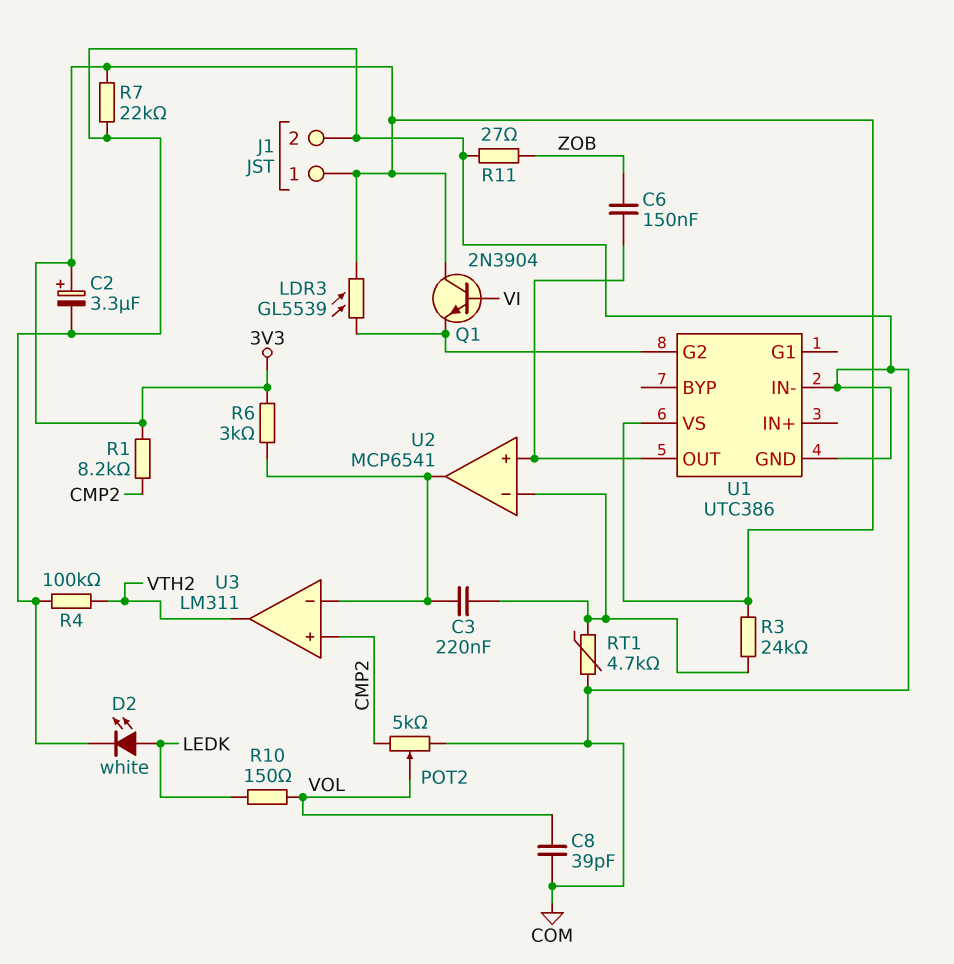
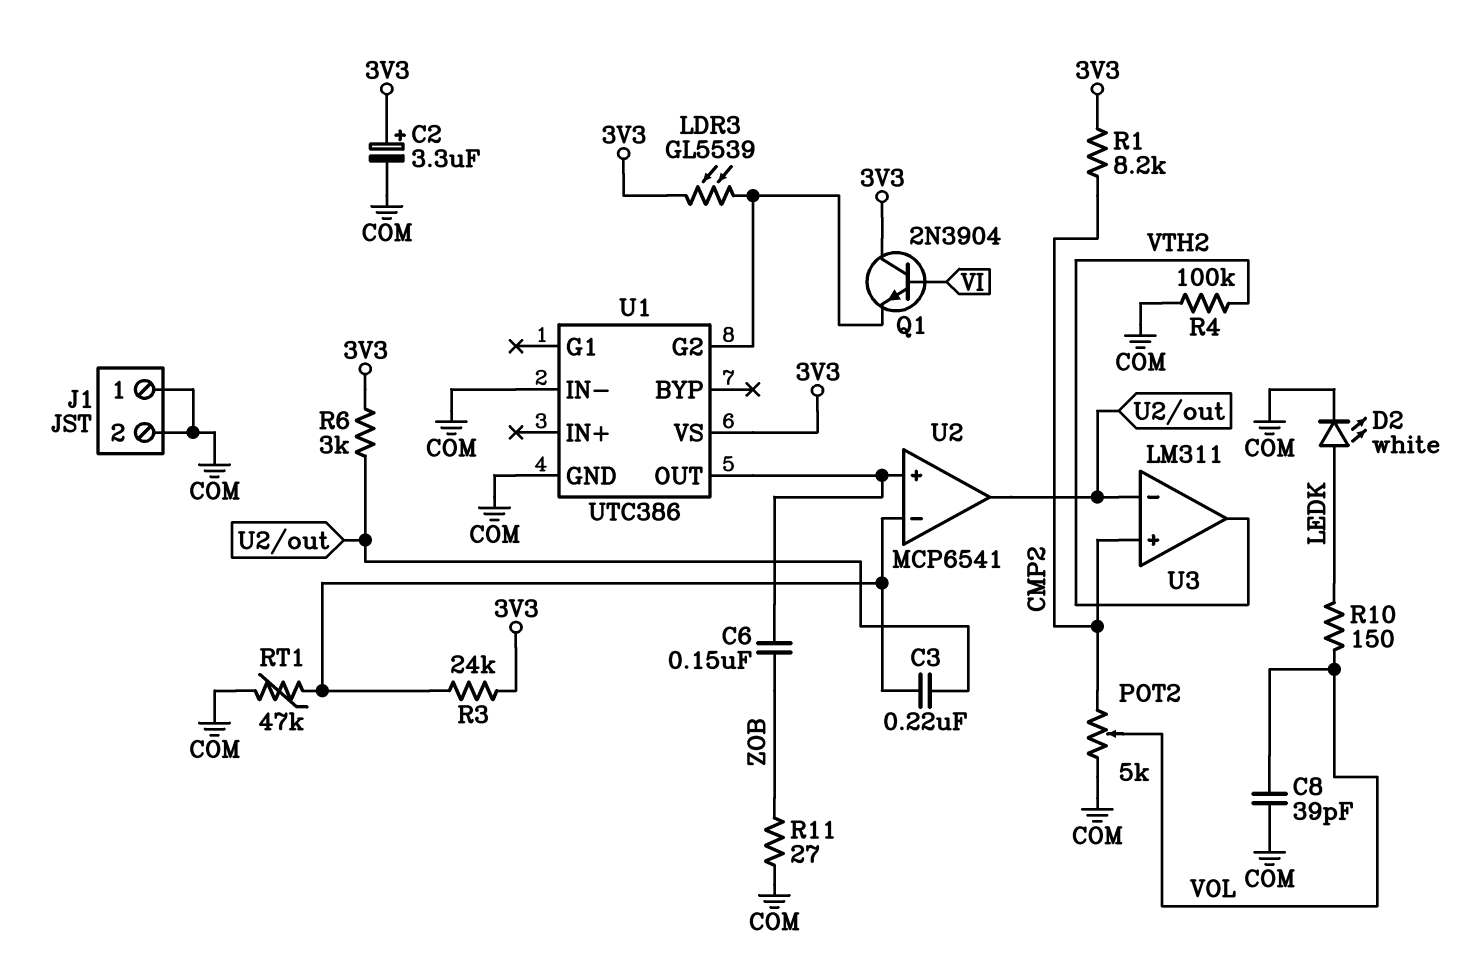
J1 pin 1: 3V3 -> COM
R7: 22k (3V3, COM) -> none
RT1: 4.7k (COM, U2/in-) -> 47k (COM, U2/in-)

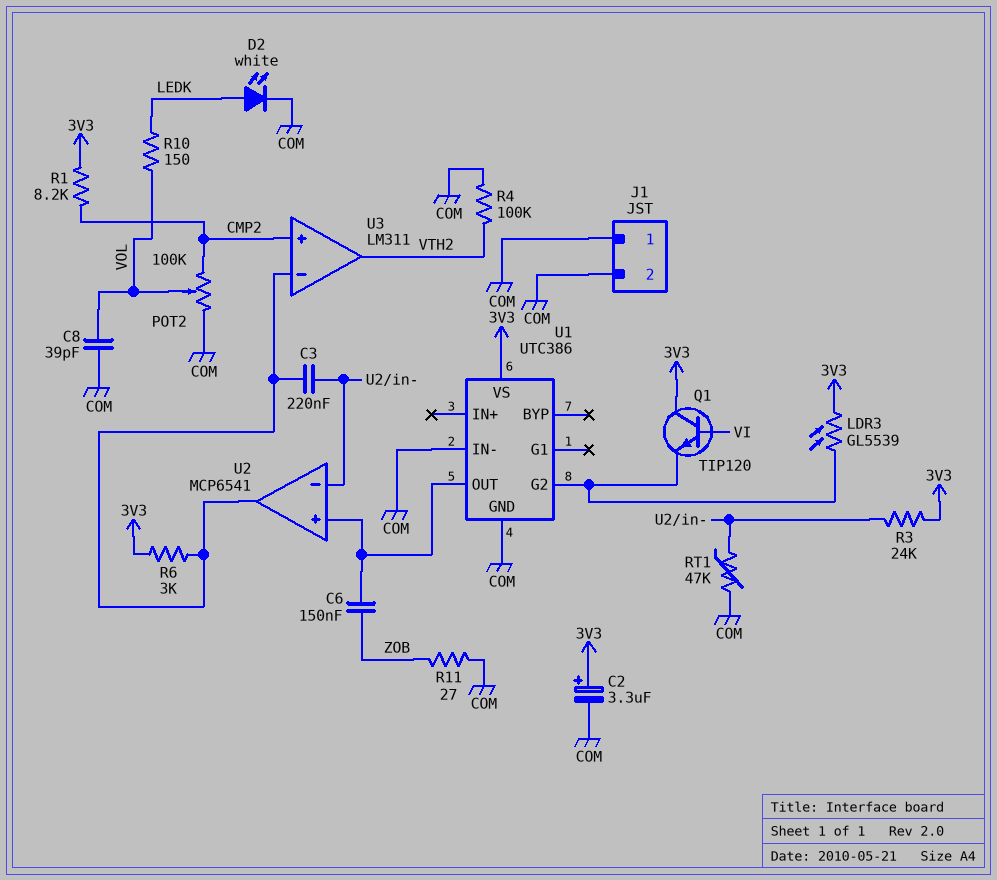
POT2: 5k (CMP2, COM, wiper VOL) -> 100k (CMP2, COM, wiper VOL)
Q1: NPN 2N3904 (B VI, C 3V3, E U1/G2) -> NPN TIP120 (B VI, C 3V3, E U1/G2)

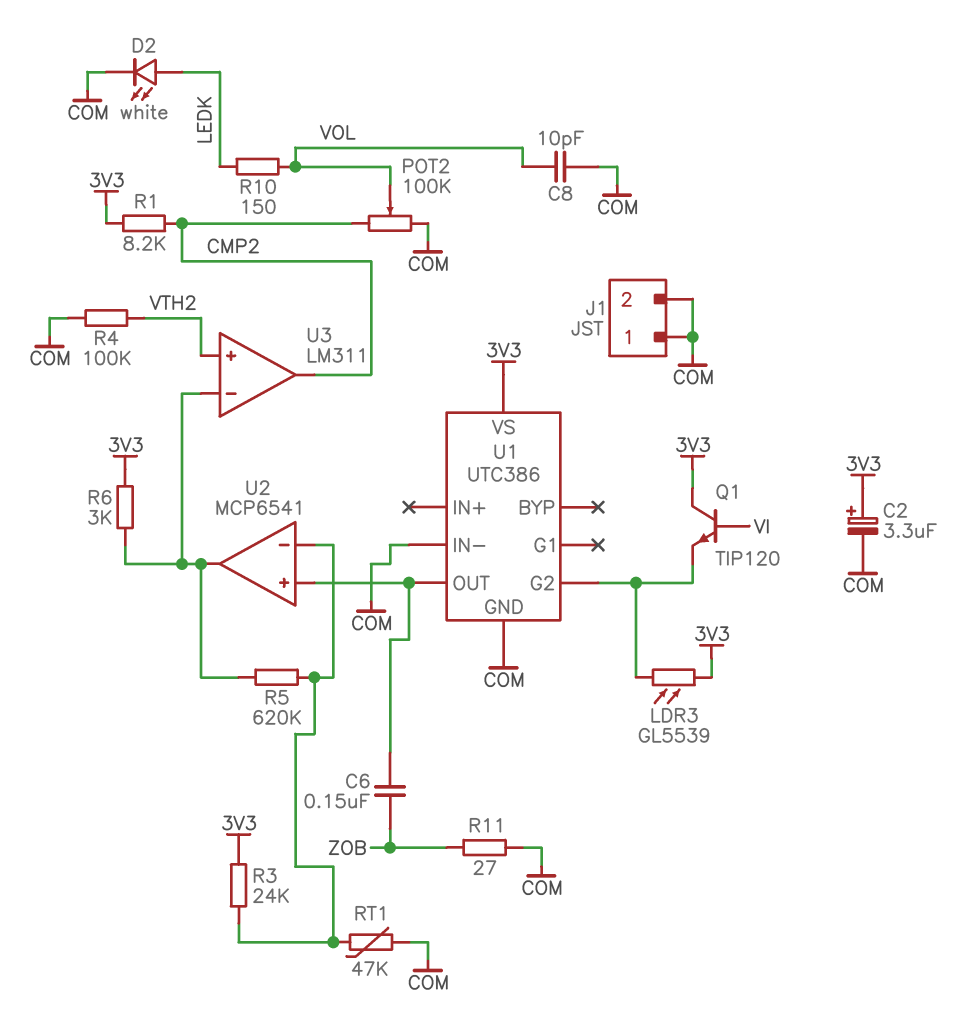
C3: 220nF (U2/in-, U2/out) -> none
C8: 39pF (COM, VOL) -> 10pF (COM, VOL)
R5: none -> 620k (U2/in-, U2/out)
U3 pin in+: CMP2 -> VTH2
U3 pin out: VTH2 -> CMP2

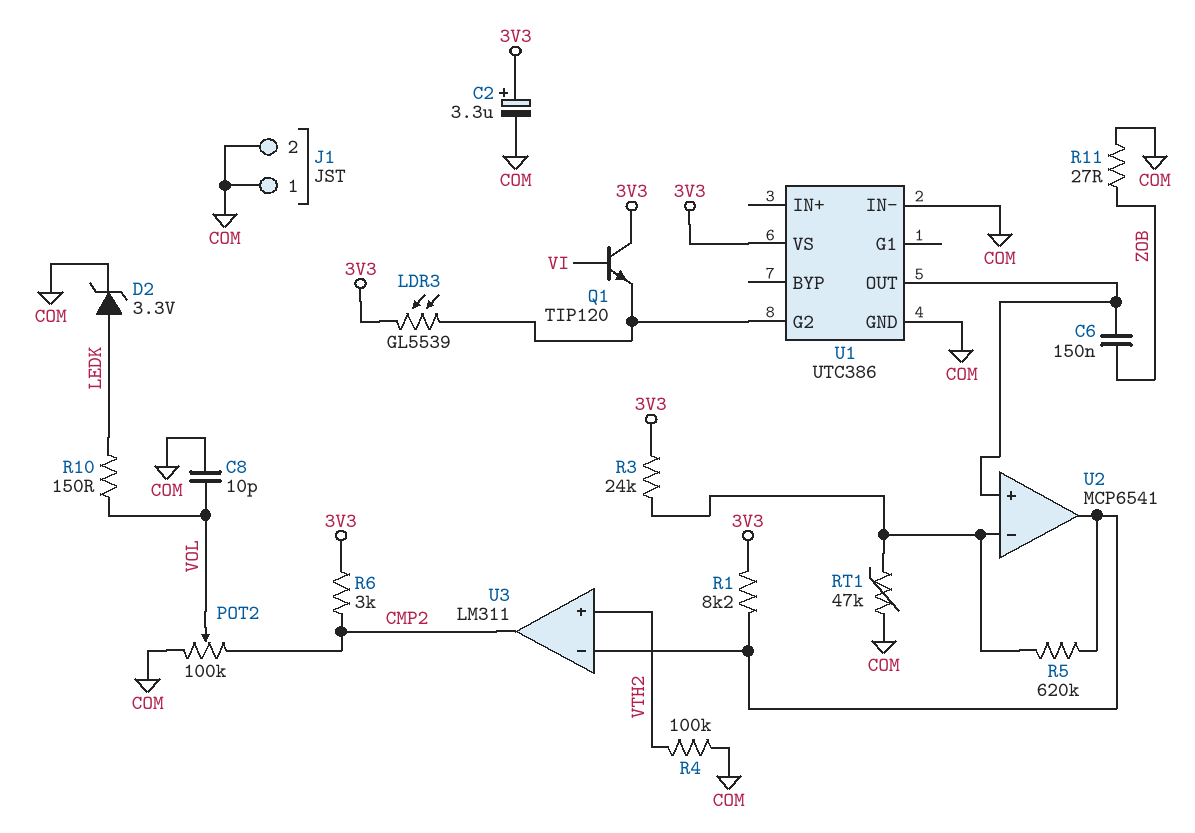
D2: LED white (A LEDK, K COM) -> zener 3.3V (A LEDK, K COM)
R1: 8.2k (3V3, CMP2) -> 8.2k (3V3, U2/out)
R6: 3k (3V3, U2/out) -> 3k (3V3, CMP2)

